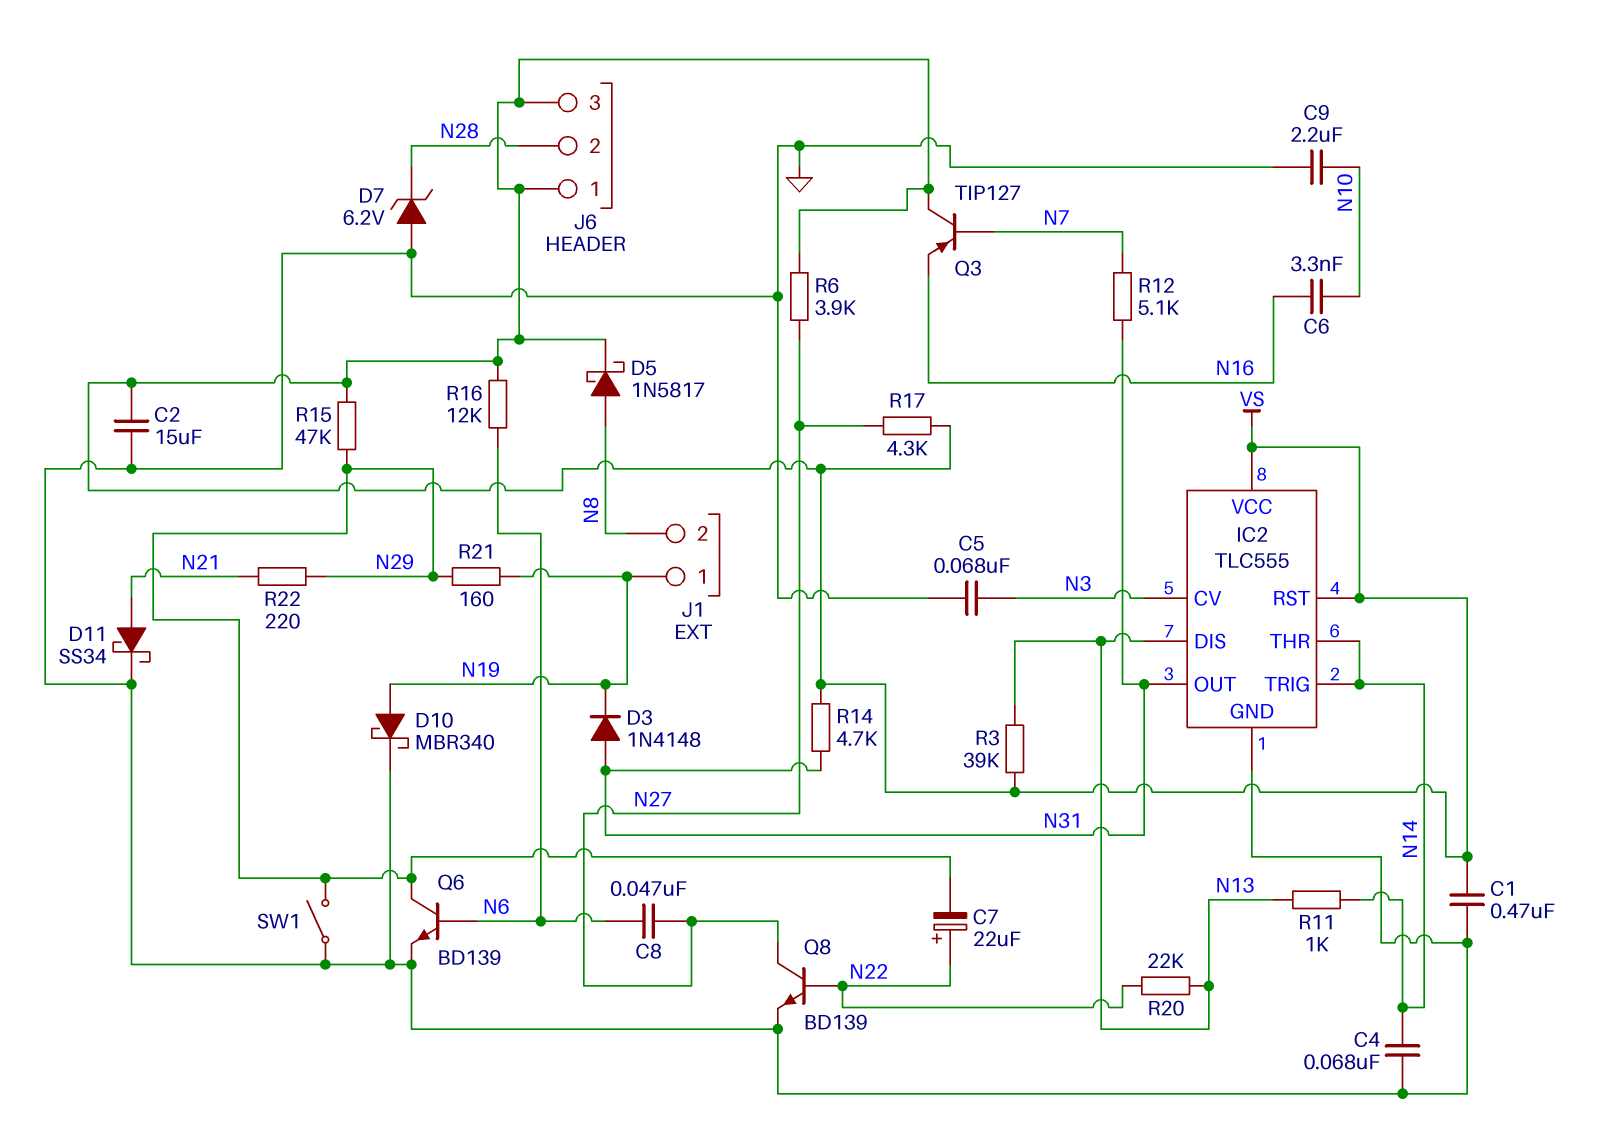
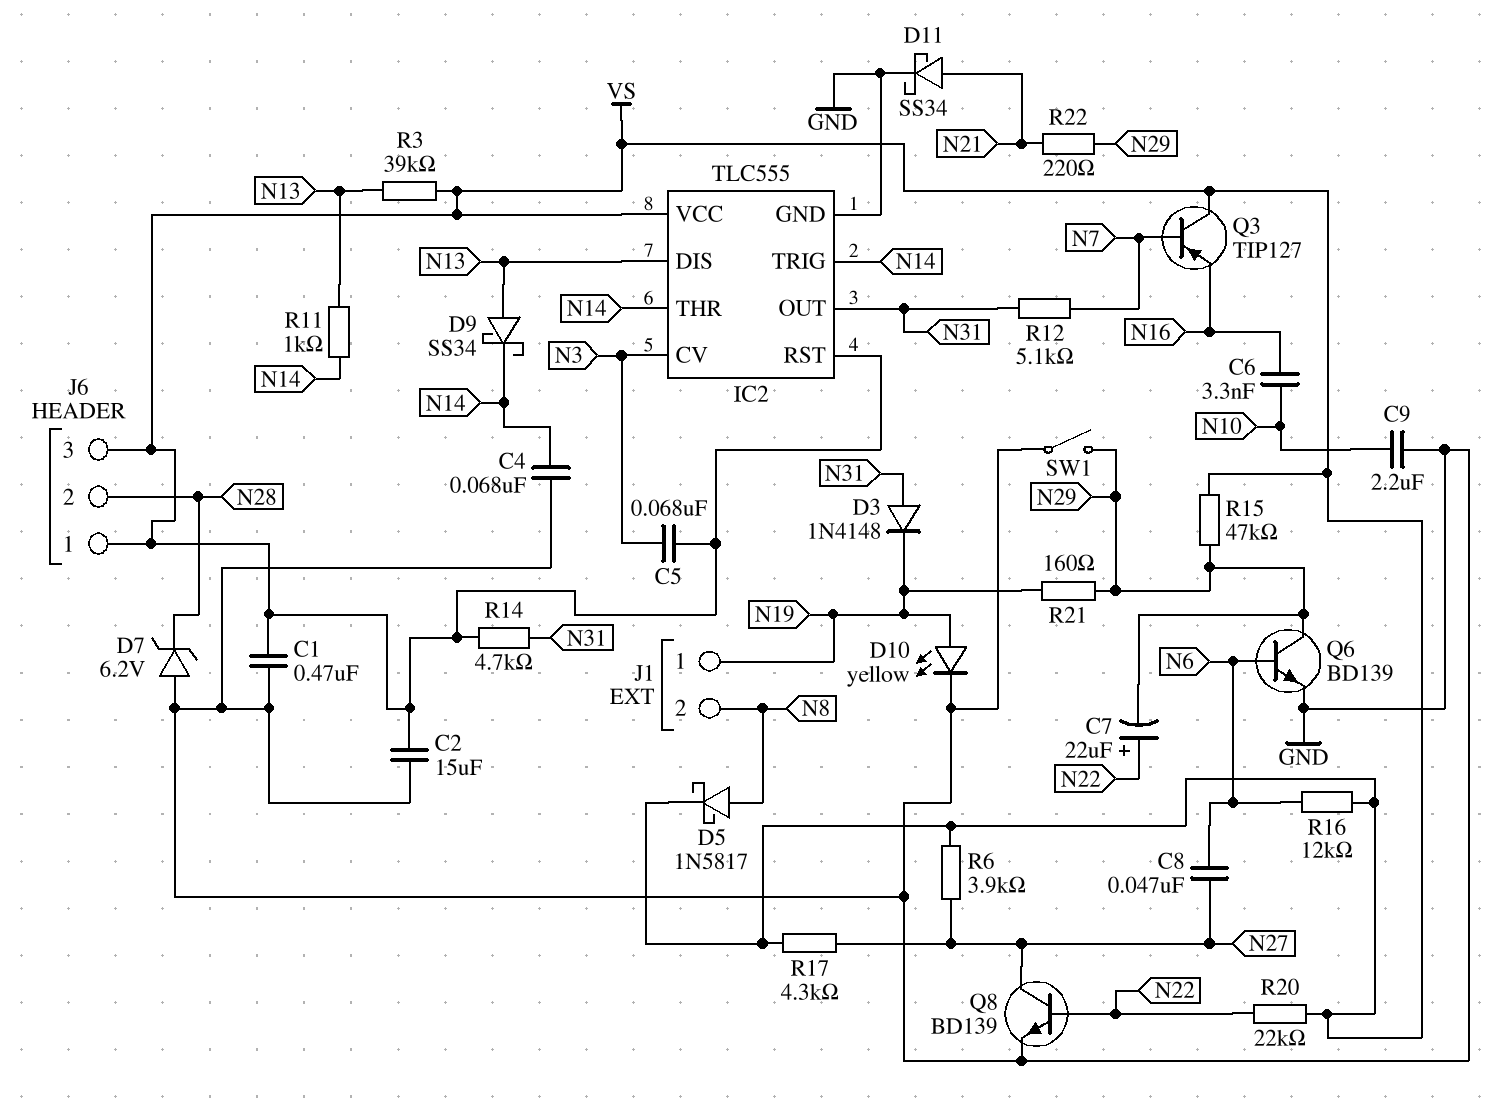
C5: 68nF (GND, N3) -> 68nF (N3, VS)
D9: none -> schottky SS34 (A N13, K N14)
D10: schottky MBR340 (A N19, K GND) -> LED yellow (A N19, K GND)
R20: 22k (N13, N22) -> 22k (N22, VS)

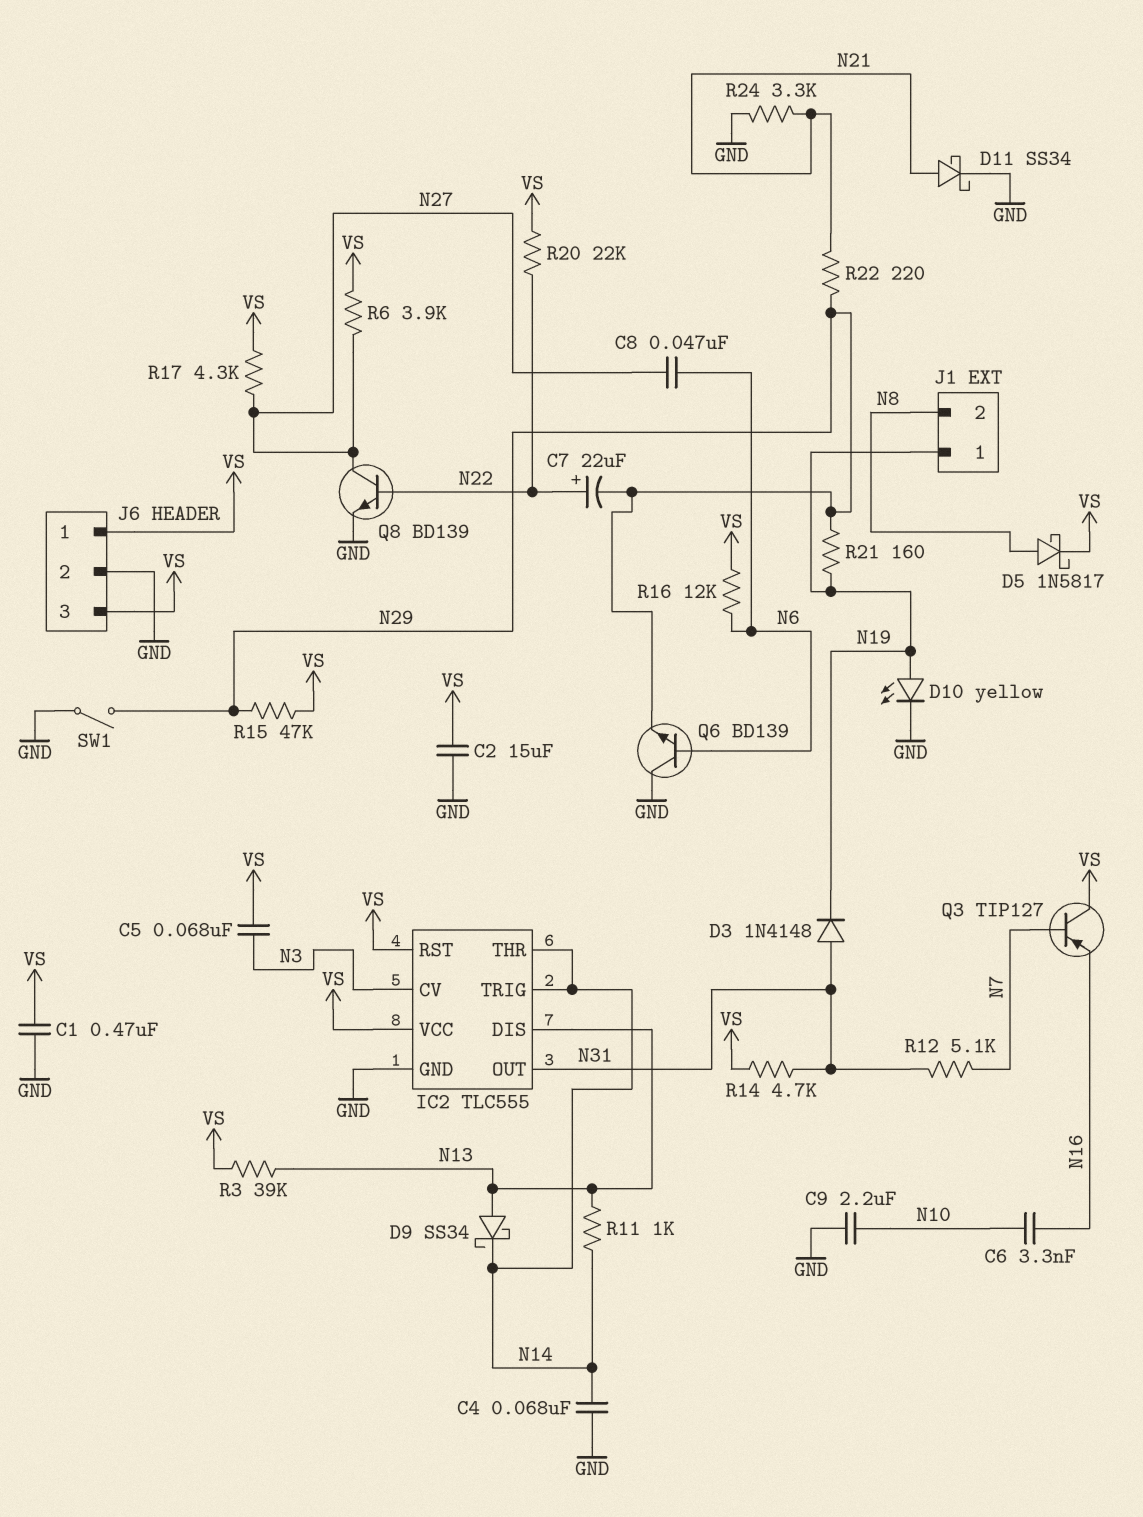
D7: zener 6.2V (A GND, K N28) -> none
J6 pin 2: N28 -> GND
Q6: NPN BD139 (B N6, C N29, E GND) -> NPN BD139 (B N6, C GND, E N29)
R24: none -> 3.3k (GND, N21)

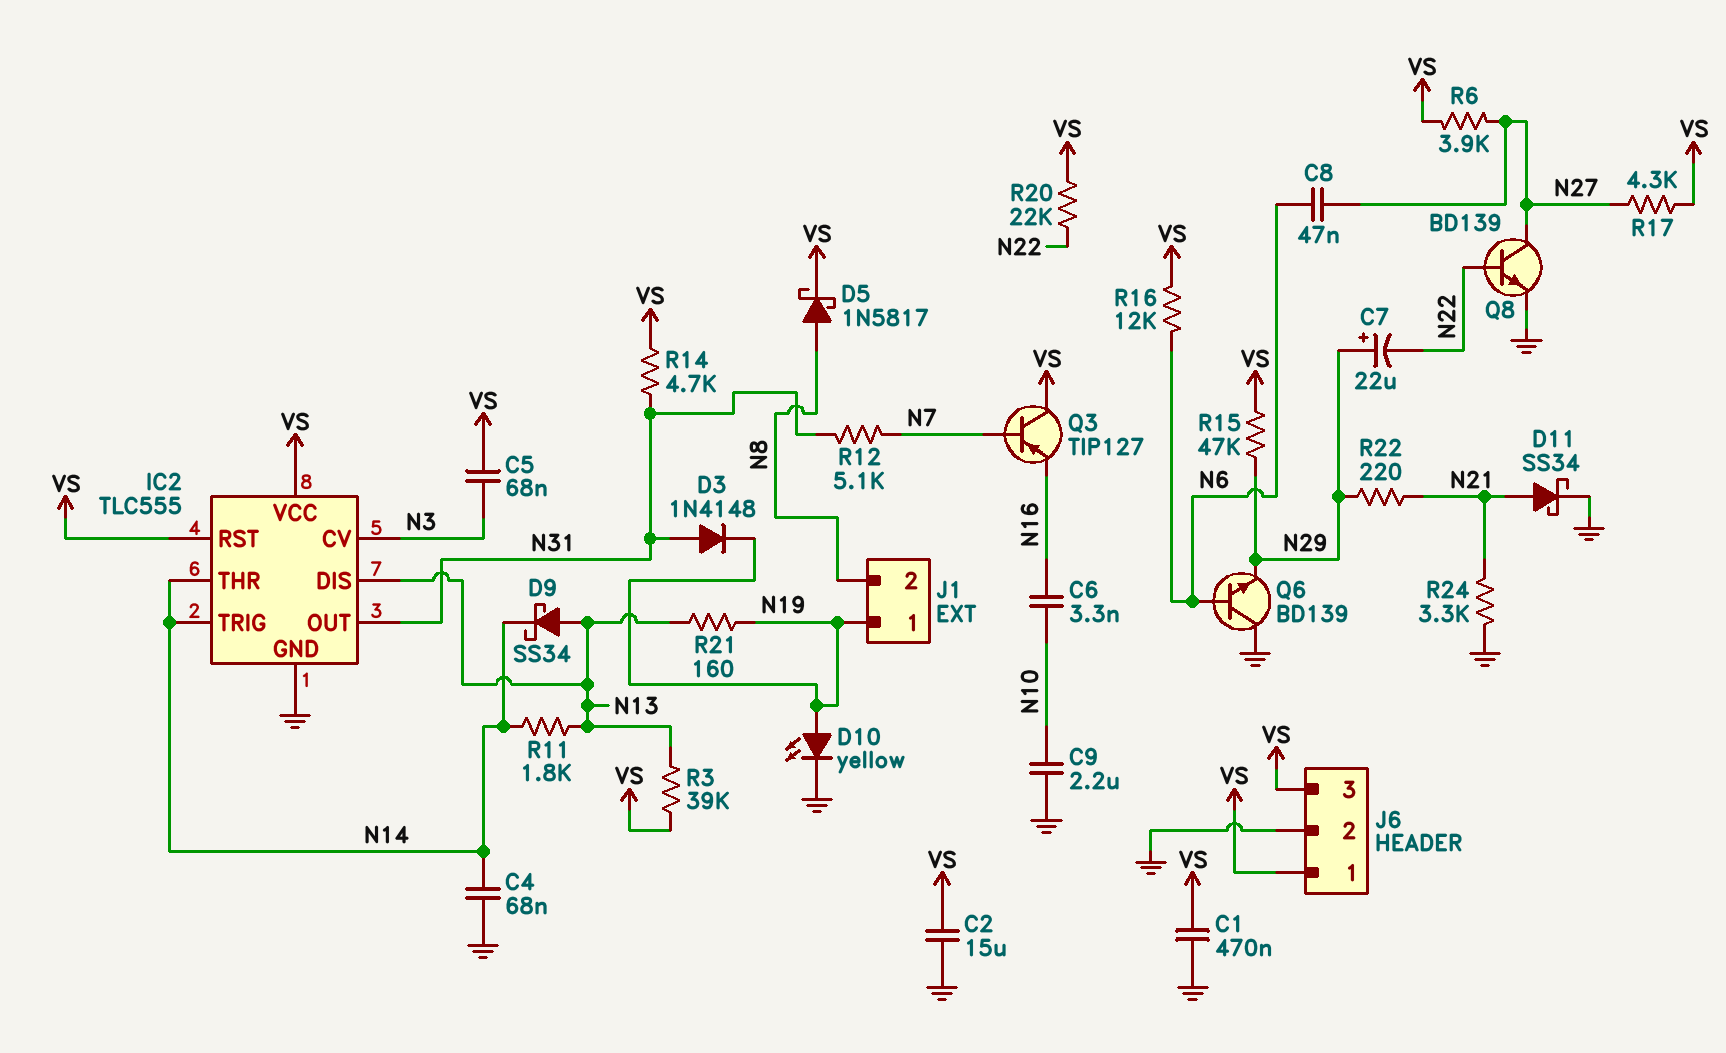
C7: 22uF (plus N22, minus N29) -> 22uF (plus N29, minus N22)
R11: 1k (N13, N14) -> 1.8k (N13, N14)
R21: 160 (N19, N29) -> 160 (N13, N19)
SW1: switch (GND, N29) -> none

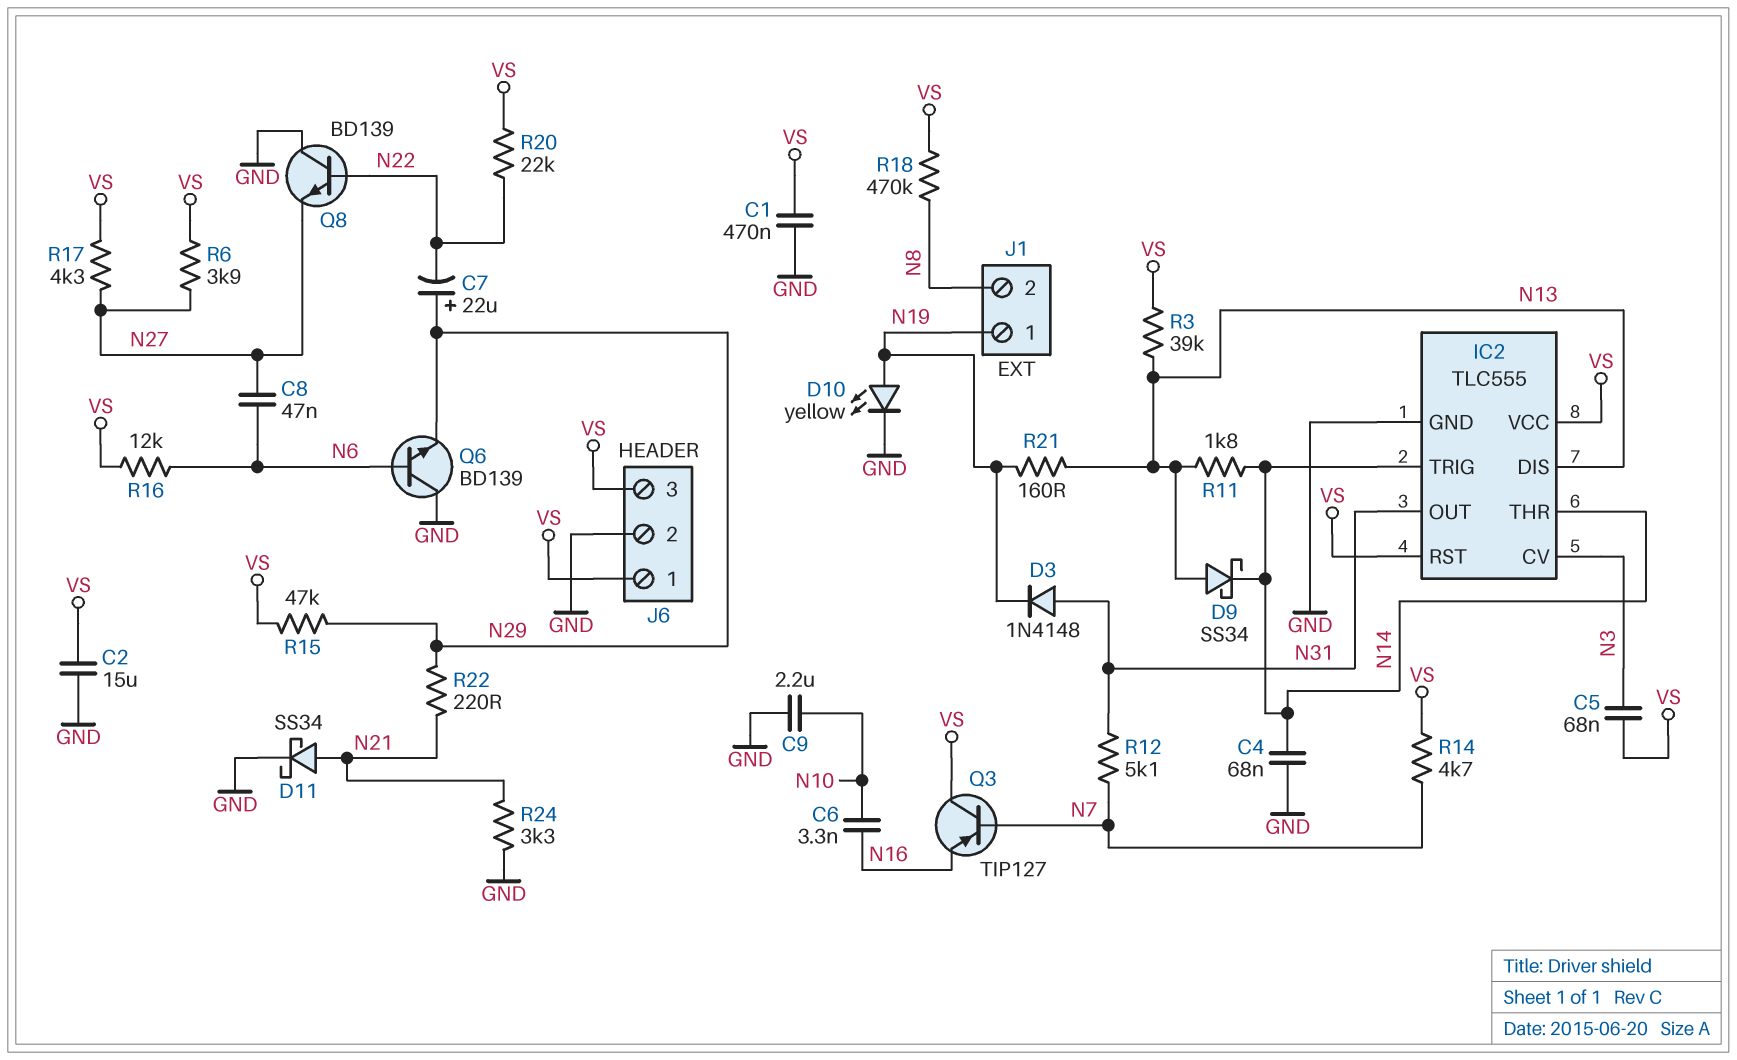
D5: schottky 1N5817 (A N8, K VS) -> none
Q8: NPN BD139 (B N22, C N27, E GND) -> NPN BD139 (B N22, C GND, E N27)
R14: 4.7k (N31, VS) -> 4.7k (N7, VS)
R18: none -> 470k (N8, VS)

